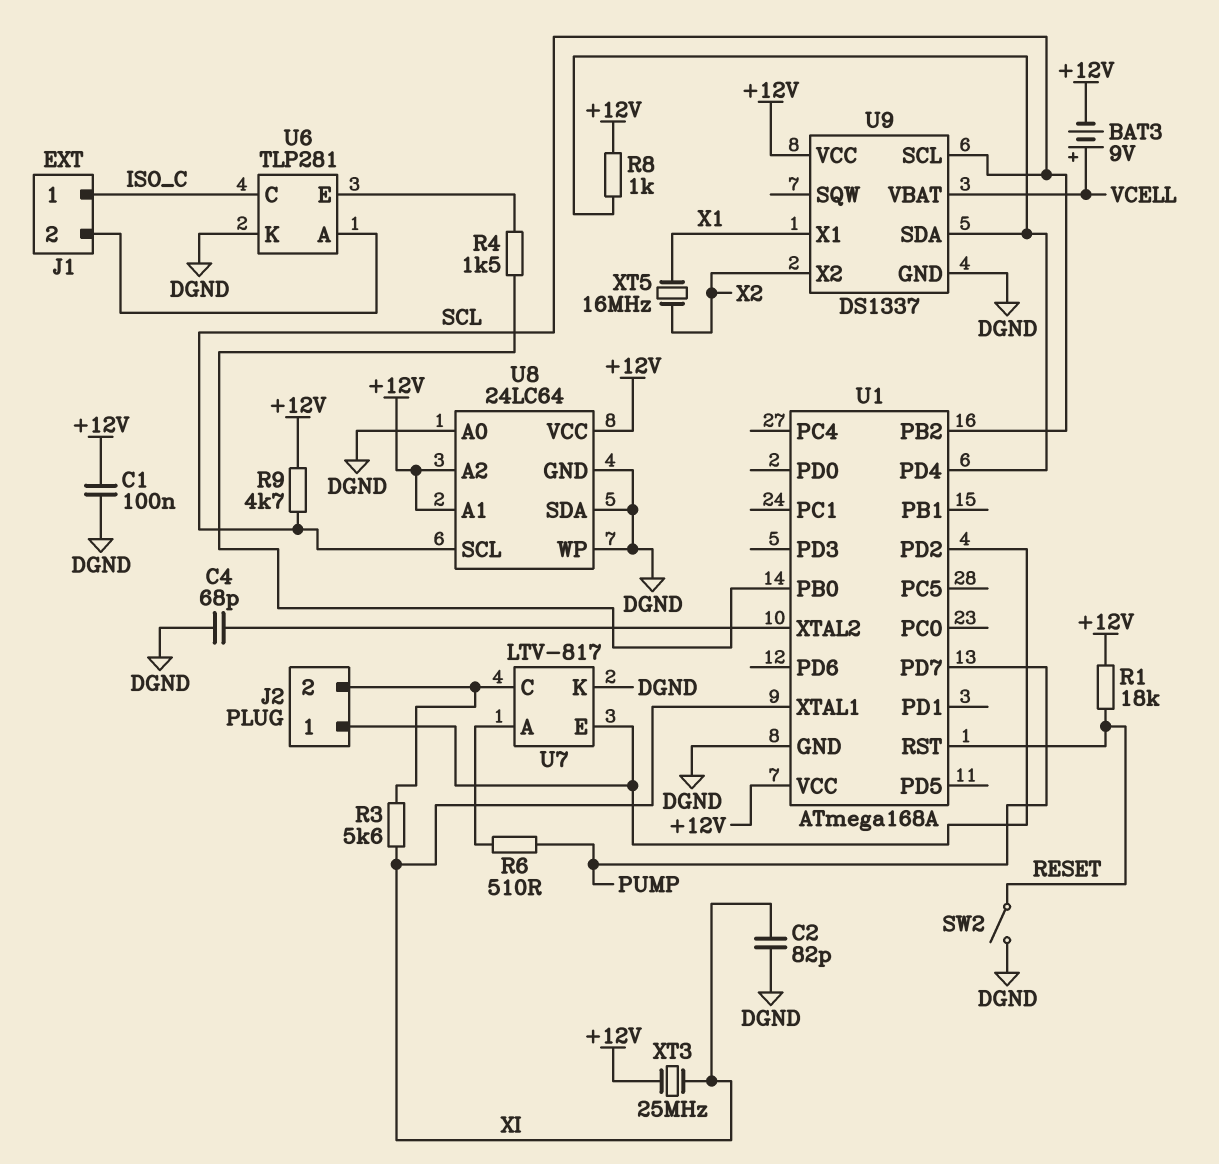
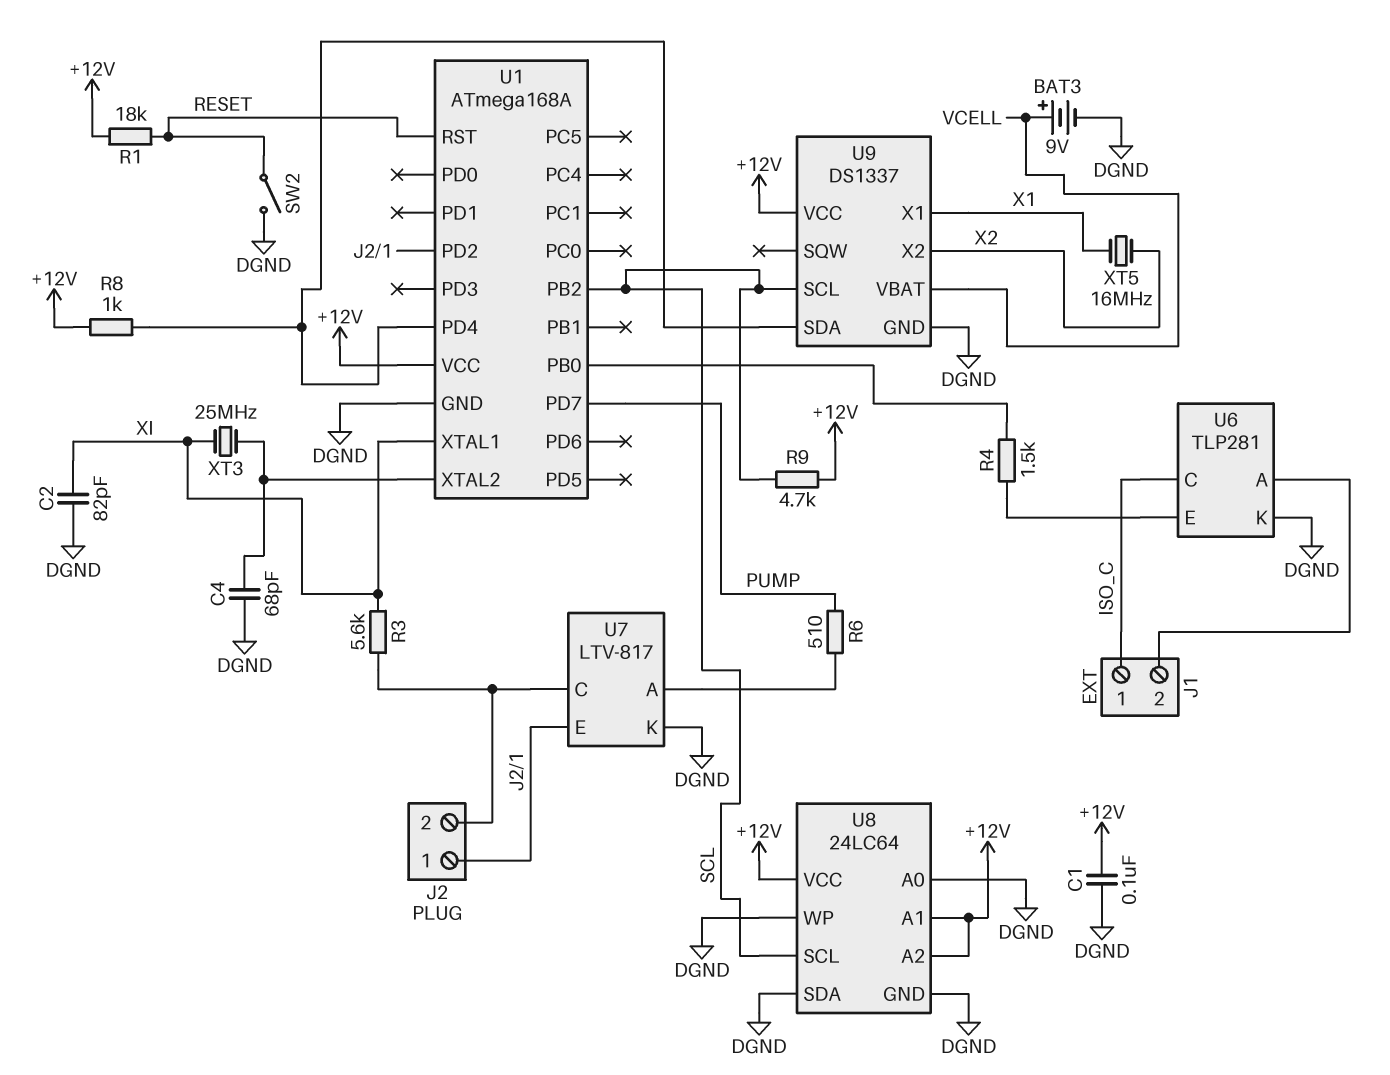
BAT3: 9V (plus VCELL, minus +12V) -> 9V (plus VCELL, minus DGND)
XT3: 25MHz (+12V, XI) -> 25MHz (U1/XTAL2, XI)

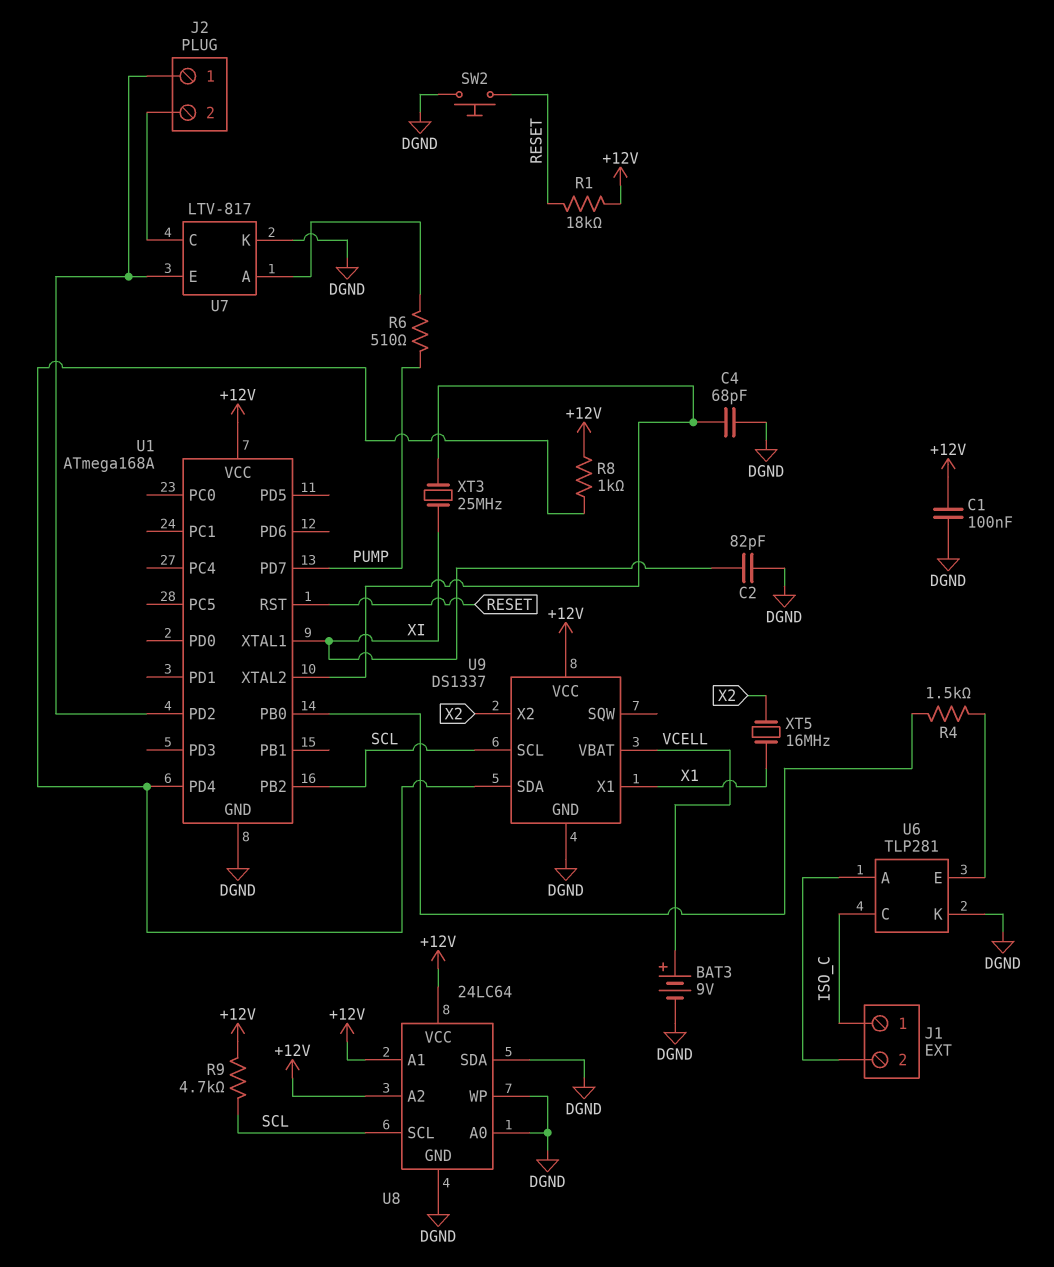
R3: 5.6k (J2/2, XI) -> none
SW2: switch (DGND, RESET) -> button (DGND, RESET)

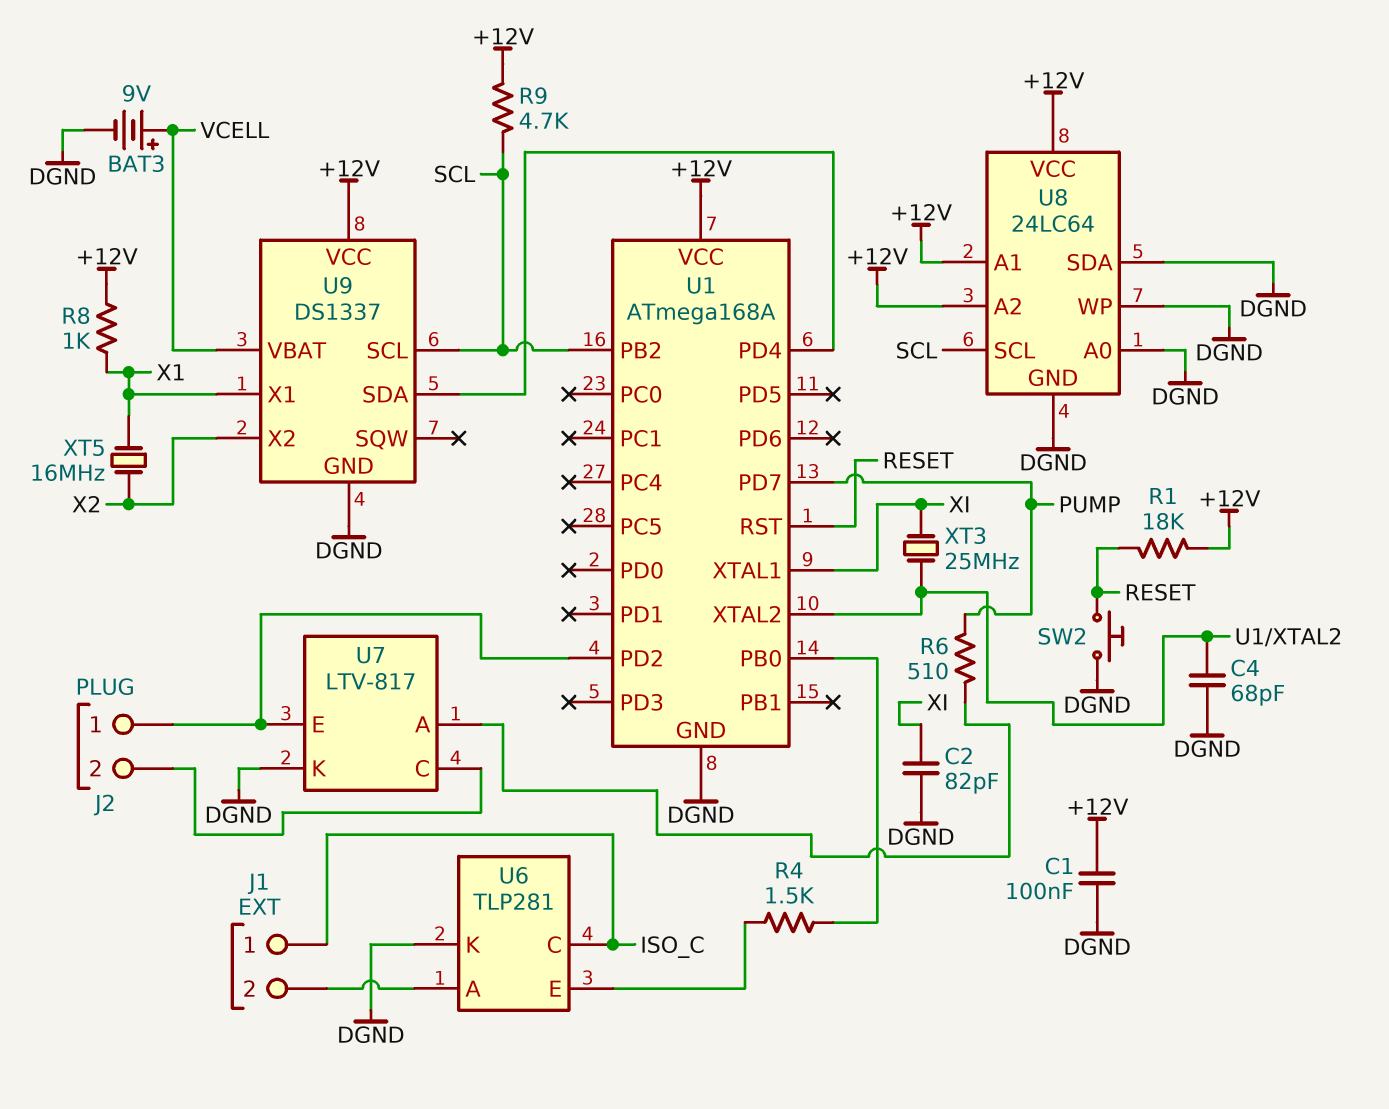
R8: 1k (+12V, U1/PD4) -> 1k (+12V, X1)

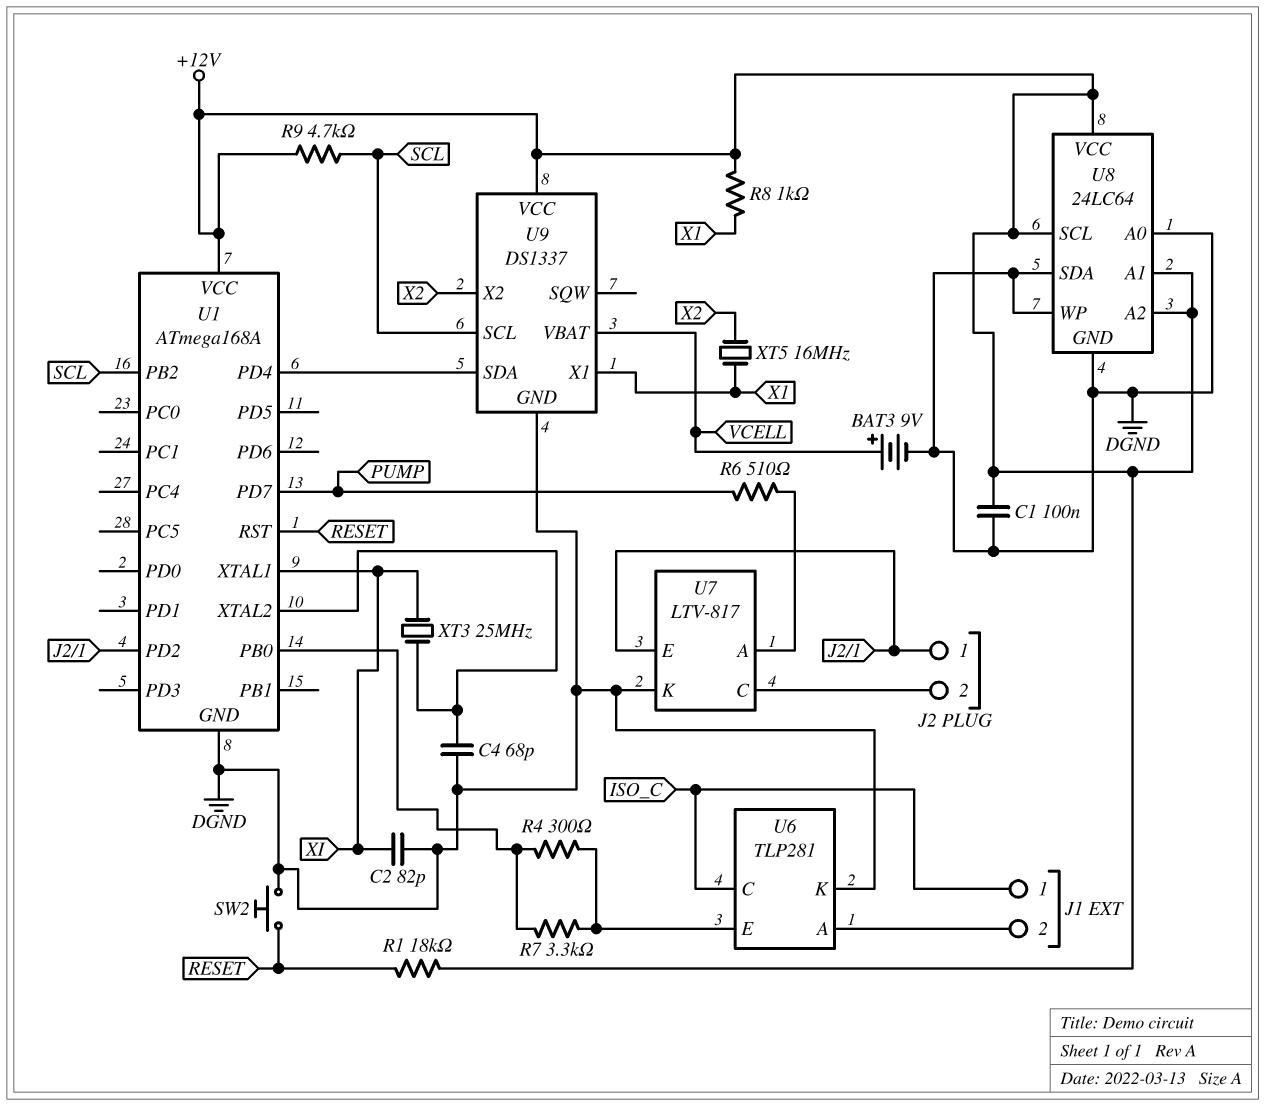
R4: 1.5k (U1/PB0, U6/E) -> 300 (U1/PB0, U6/E)
R7: none -> 3.3k (U1/PB0, U6/E)
U8 pin SCL: SCL -> +12V

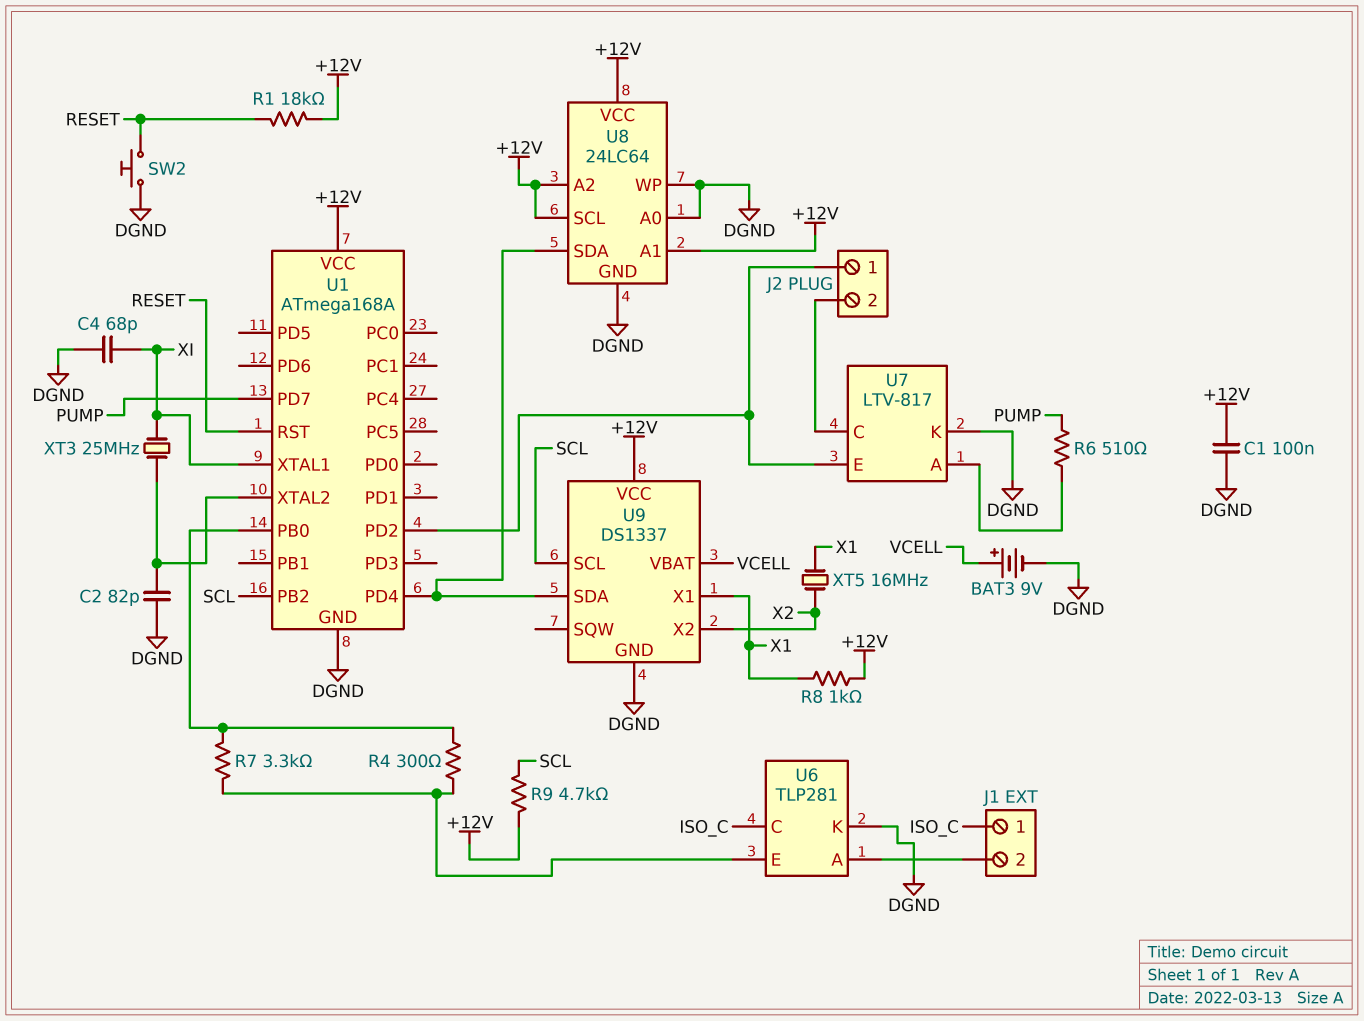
C2: 82pF (DGND, XI) -> 82pF (DGND, U1/XTAL2)
C4: 68pF (DGND, U1/XTAL2) -> 68pF (DGND, XI)
U8 pin SDA: DGND -> U1/PD4

